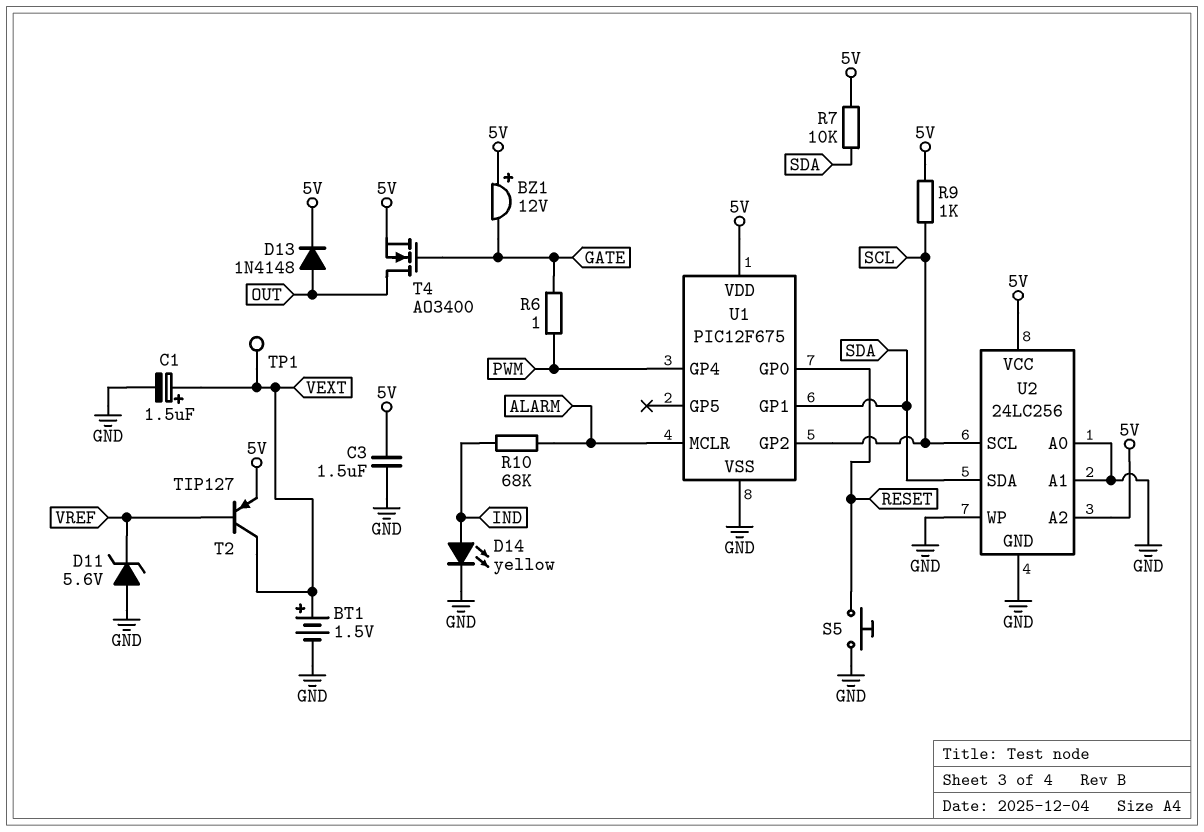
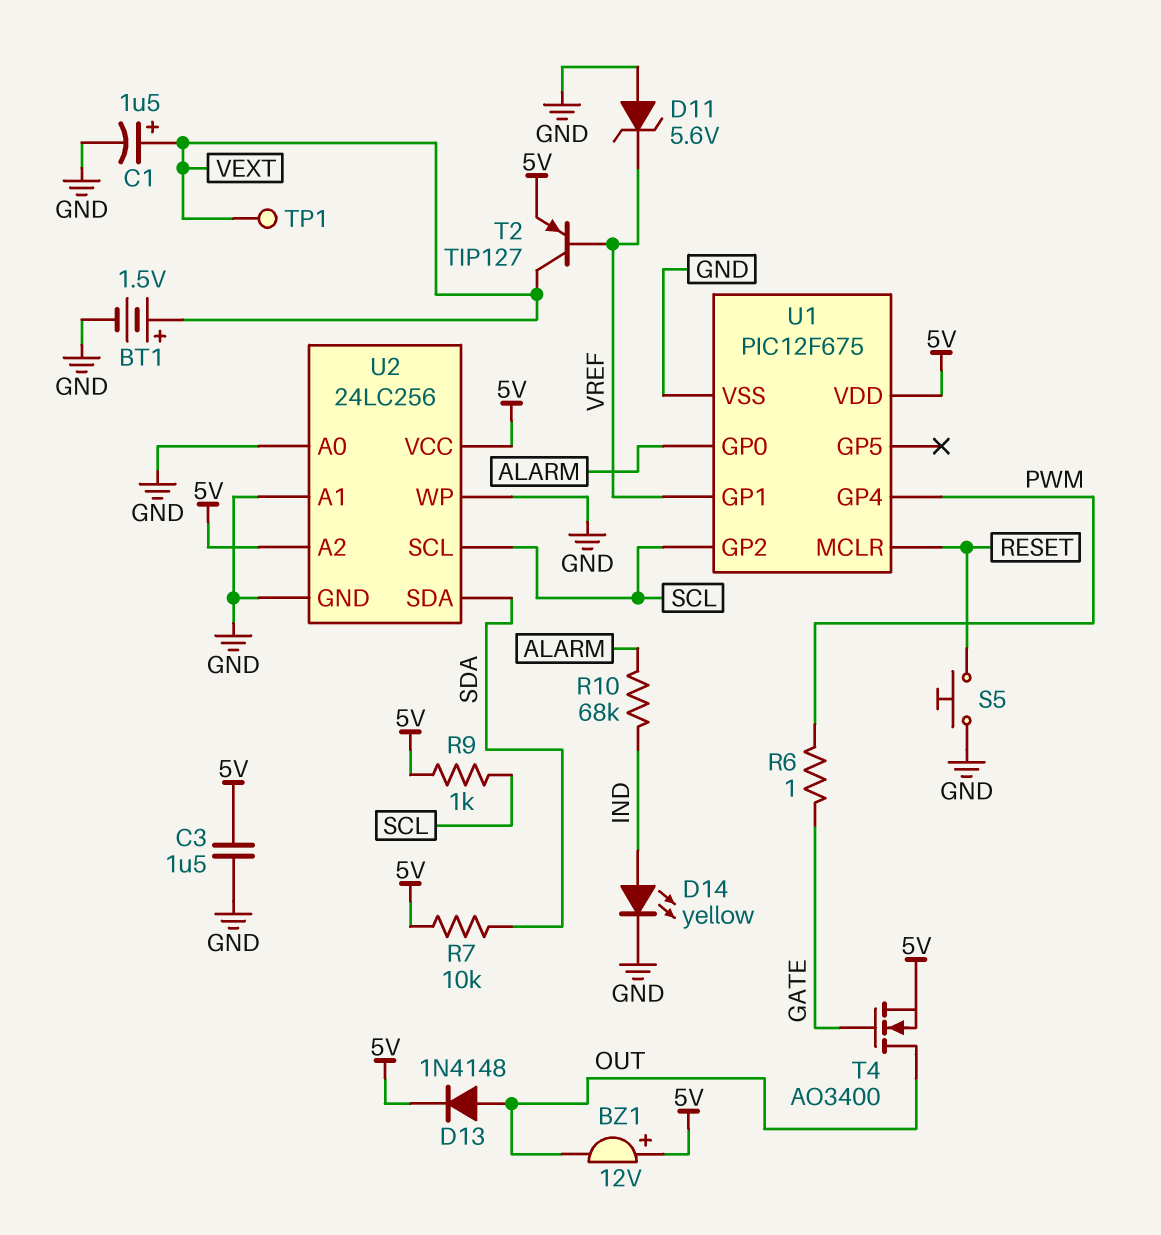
BZ1: buzzer 12V (plus 5V, minus GATE) -> buzzer 12V (plus 5V, minus OUT)
U1 pin GP0: RESET -> ALARM
U1 pin GP1: SDA -> VREF
U1 pin MCLR: ALARM -> RESET

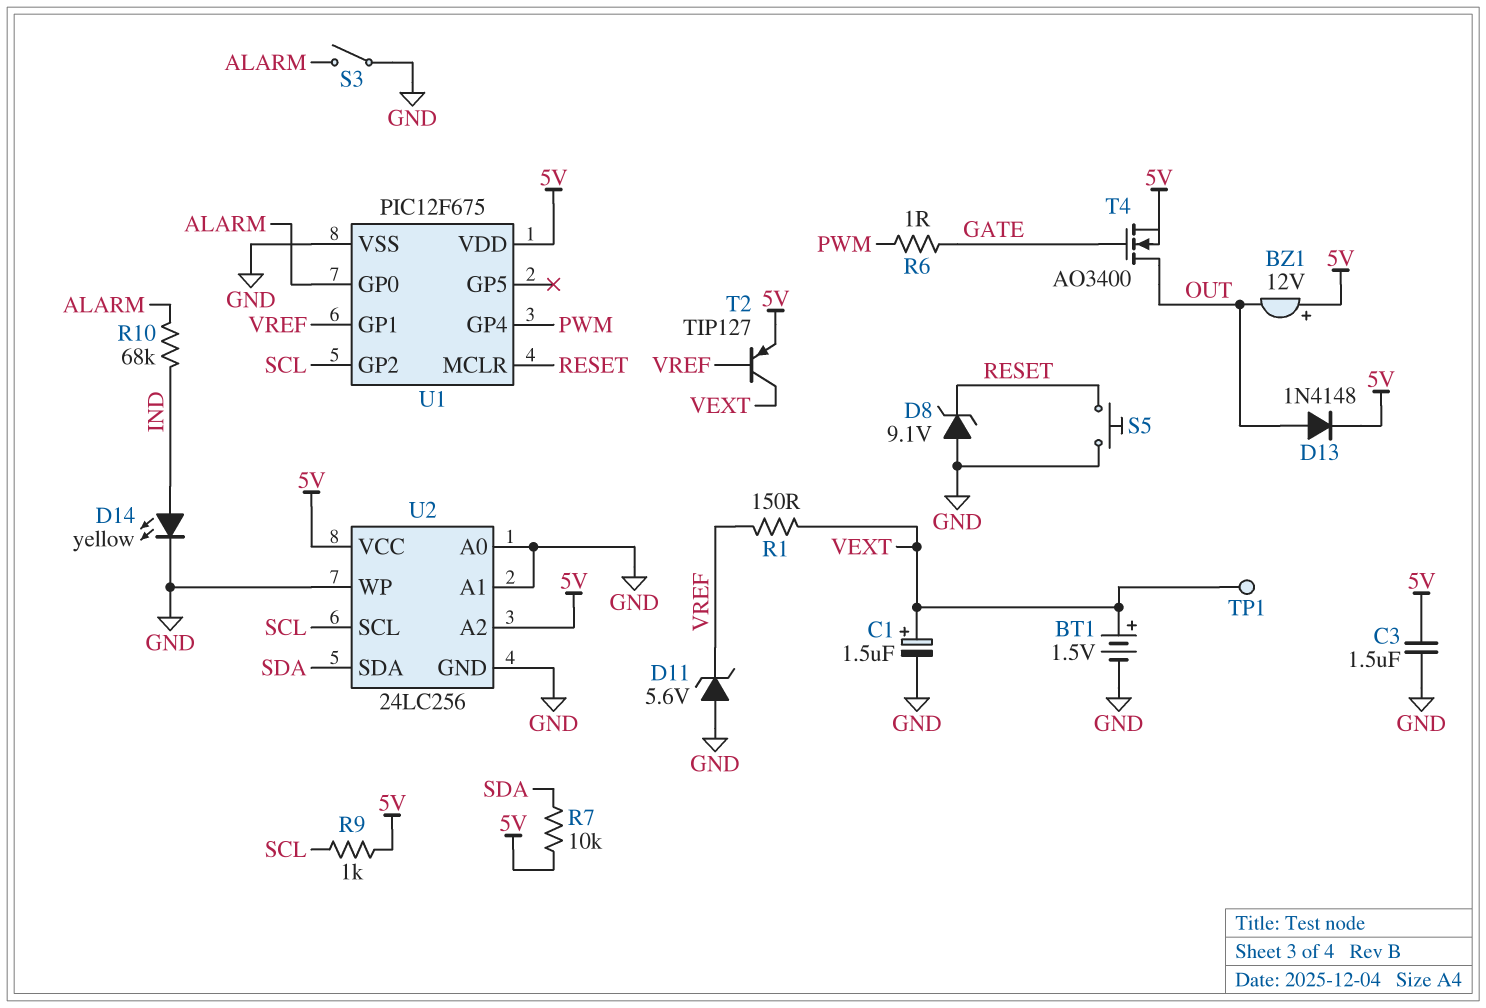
D8: none -> zener 9.1V (A GND, K RESET)
R1: none -> 150 (VEXT, VREF)
S3: none -> switch (ALARM, GND)

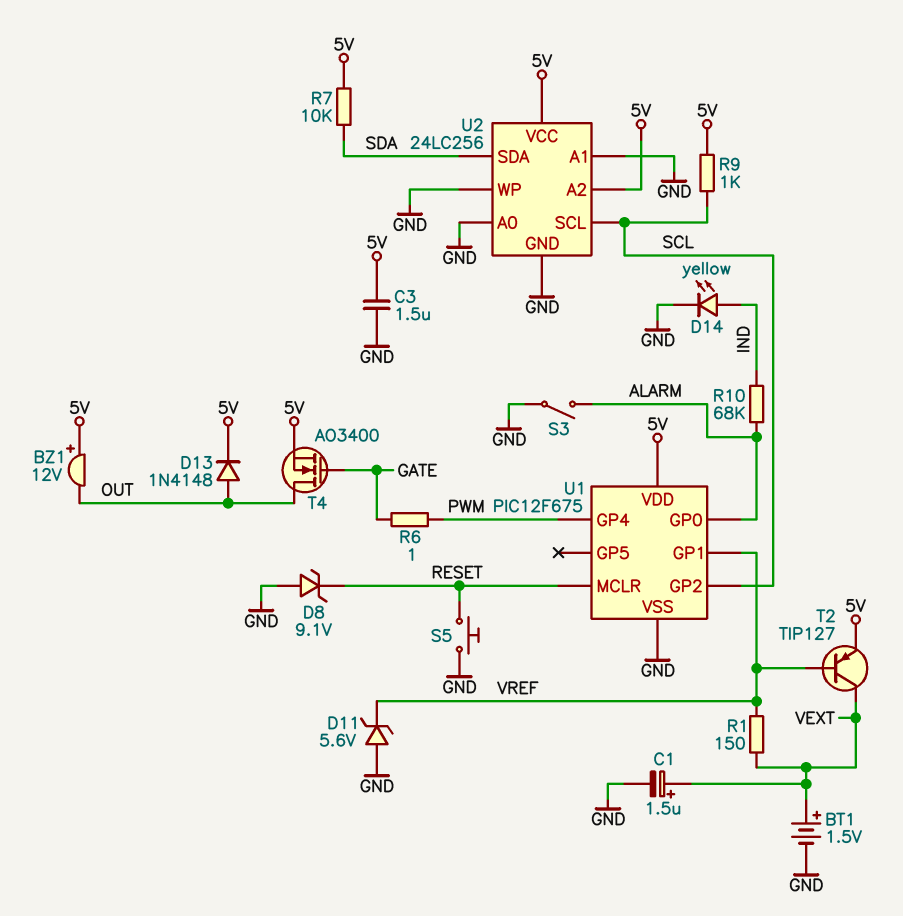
TP1: test point (VEXT) -> none

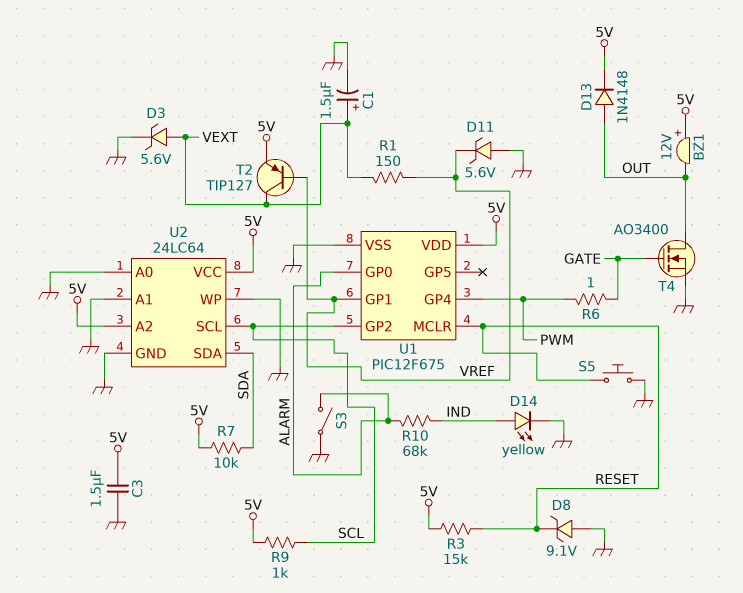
BT1: 1.5V (plus VEXT, minus GND) -> none
D3: none -> zener 5.6V (A VEXT, K GND)
R3: none -> 15k (5V, RESET)
T4: NMOS AO3400 (G GATE, D OUT, S 5V) -> NMOS AO3400 (G GATE, D OUT, S GND)
U2: 24LC256 -> 24LC64

